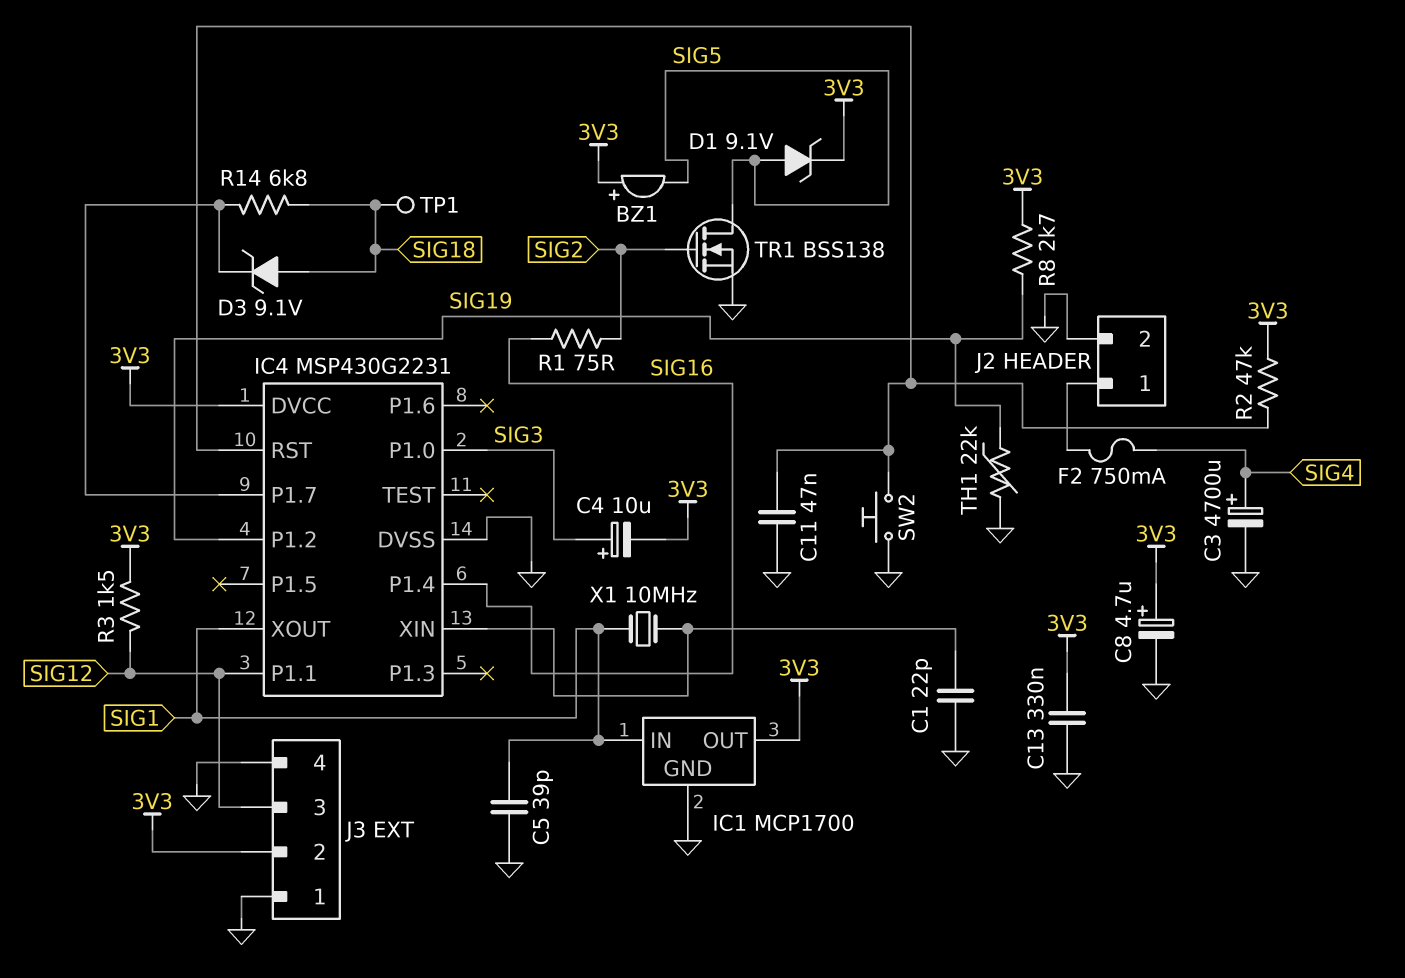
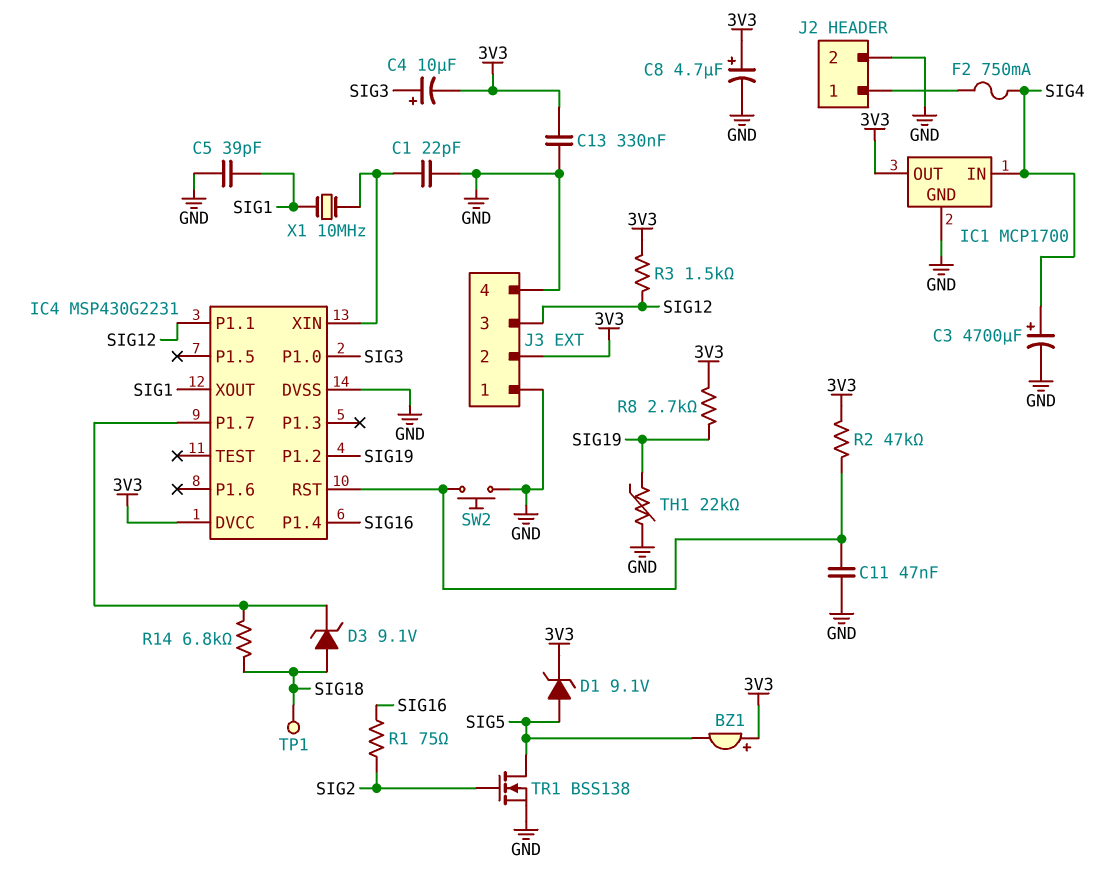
IC1 pin IN: SIG1 -> SIG4

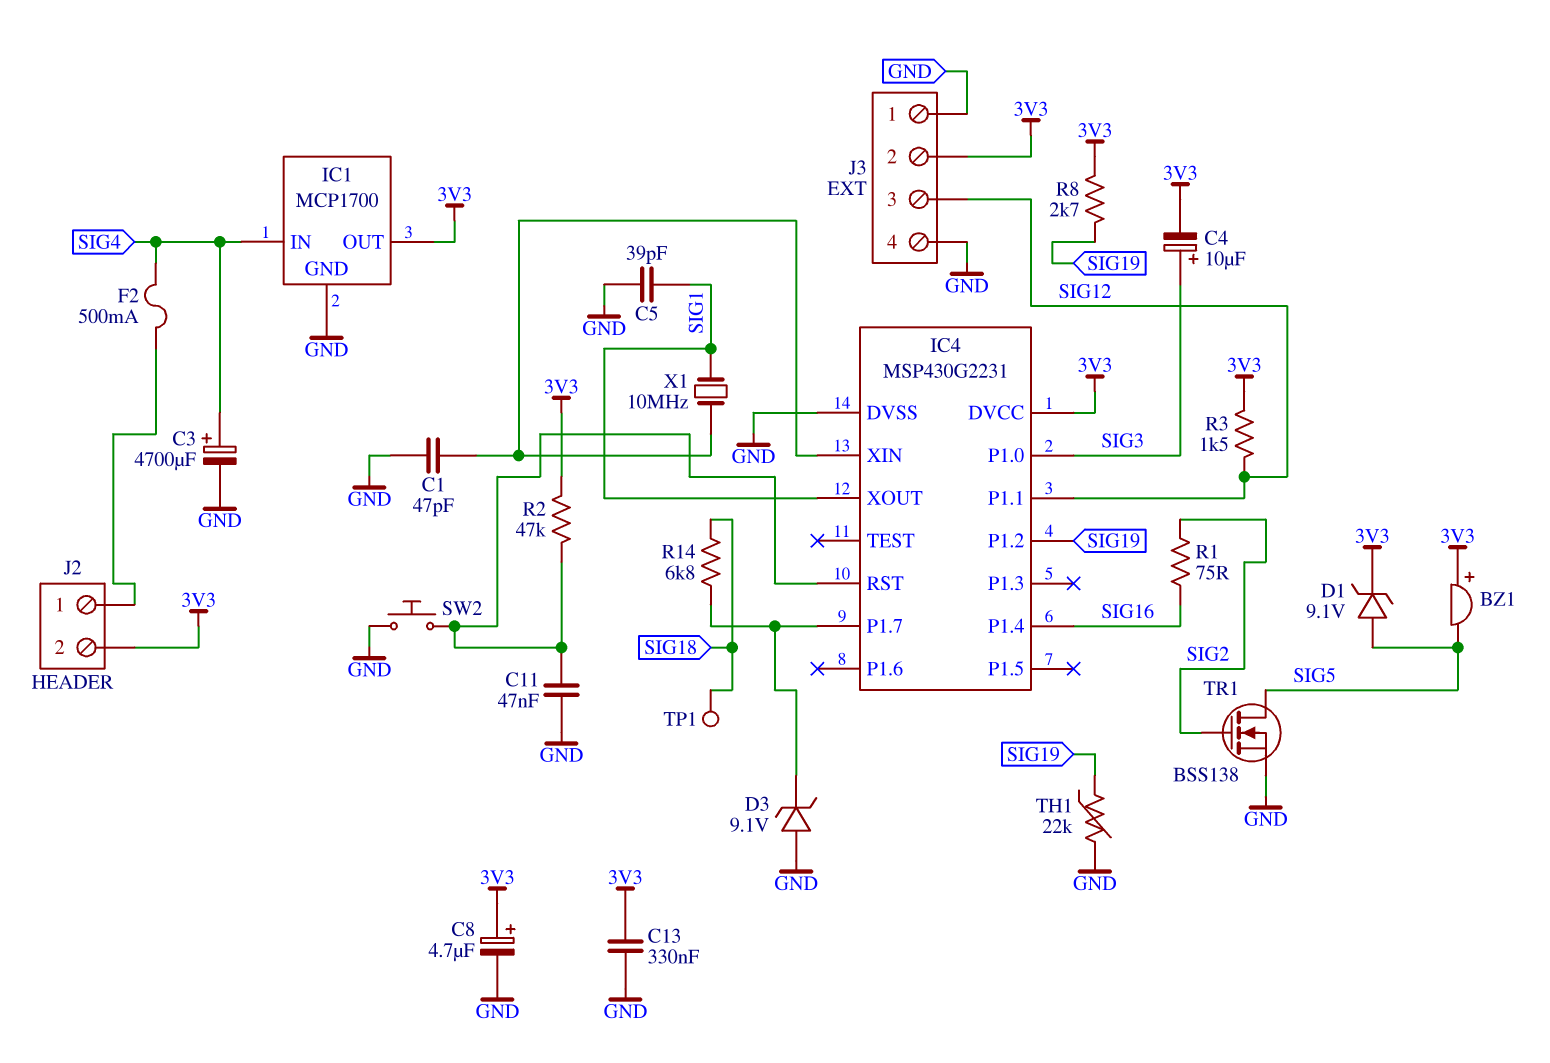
C1: 22pF (GND, IC4/XIN) -> 47pF (GND, IC4/XIN)
D3: zener 9.1V (A SIG18, K IC4/P1.7) -> zener 9.1V (A GND, K IC4/P1.7)
F2: 750mA (J2/1, SIG4) -> 500mA (J2/1, SIG4)
J2 pin 2: GND -> 3V3

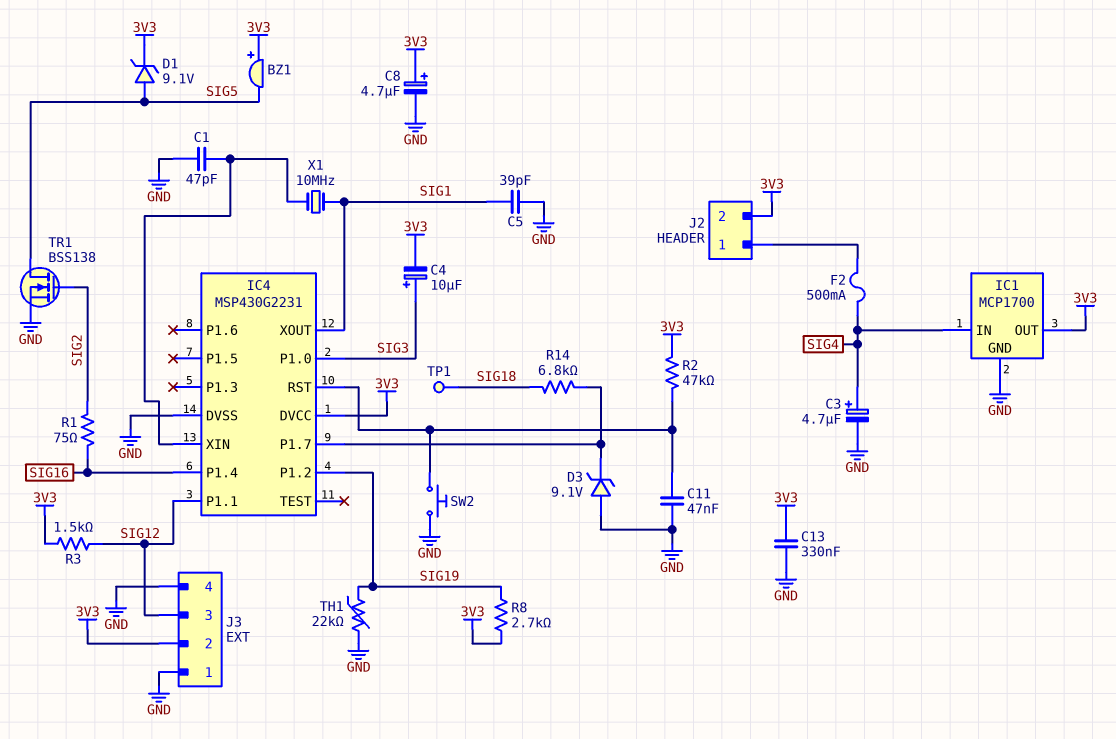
C3: 4700uF (plus SIG4, minus GND) -> 4.7uF (plus SIG4, minus GND)

